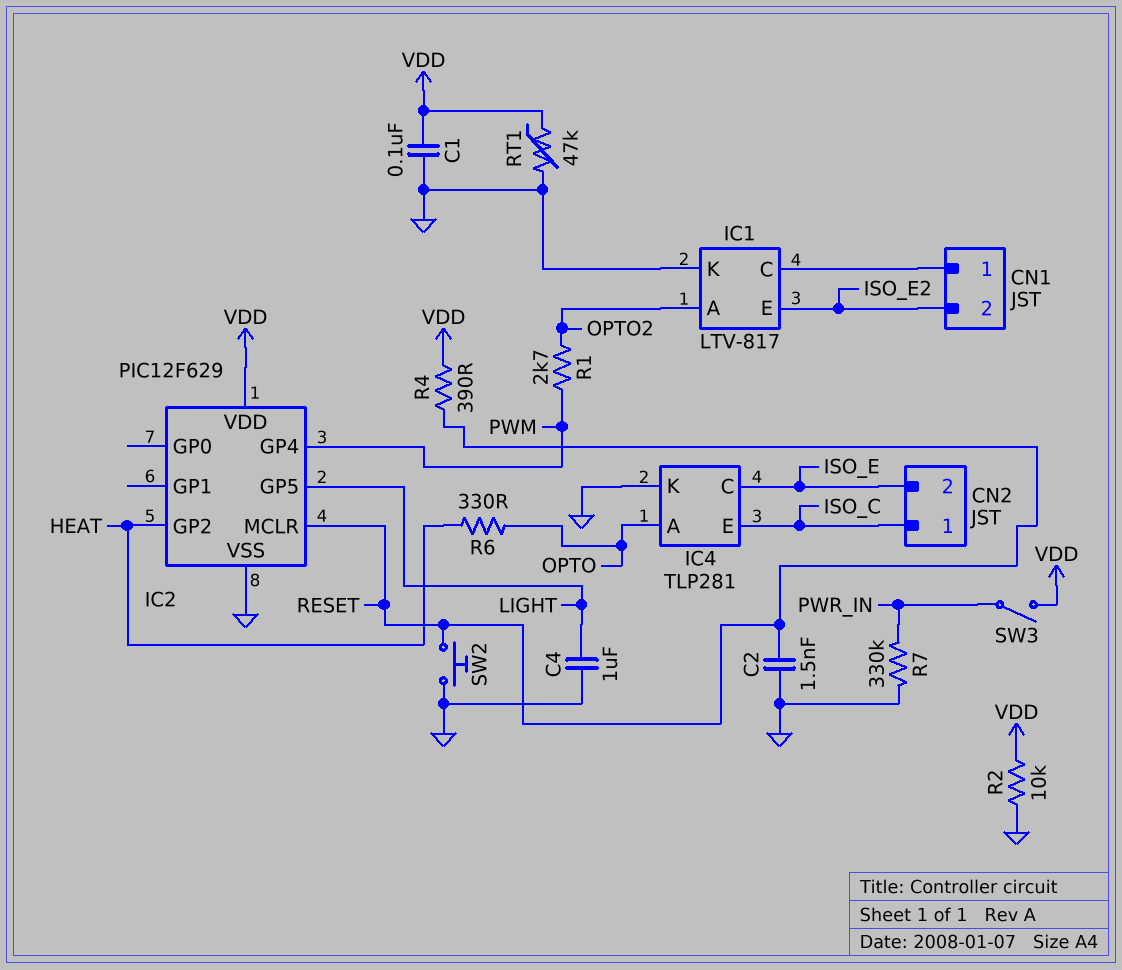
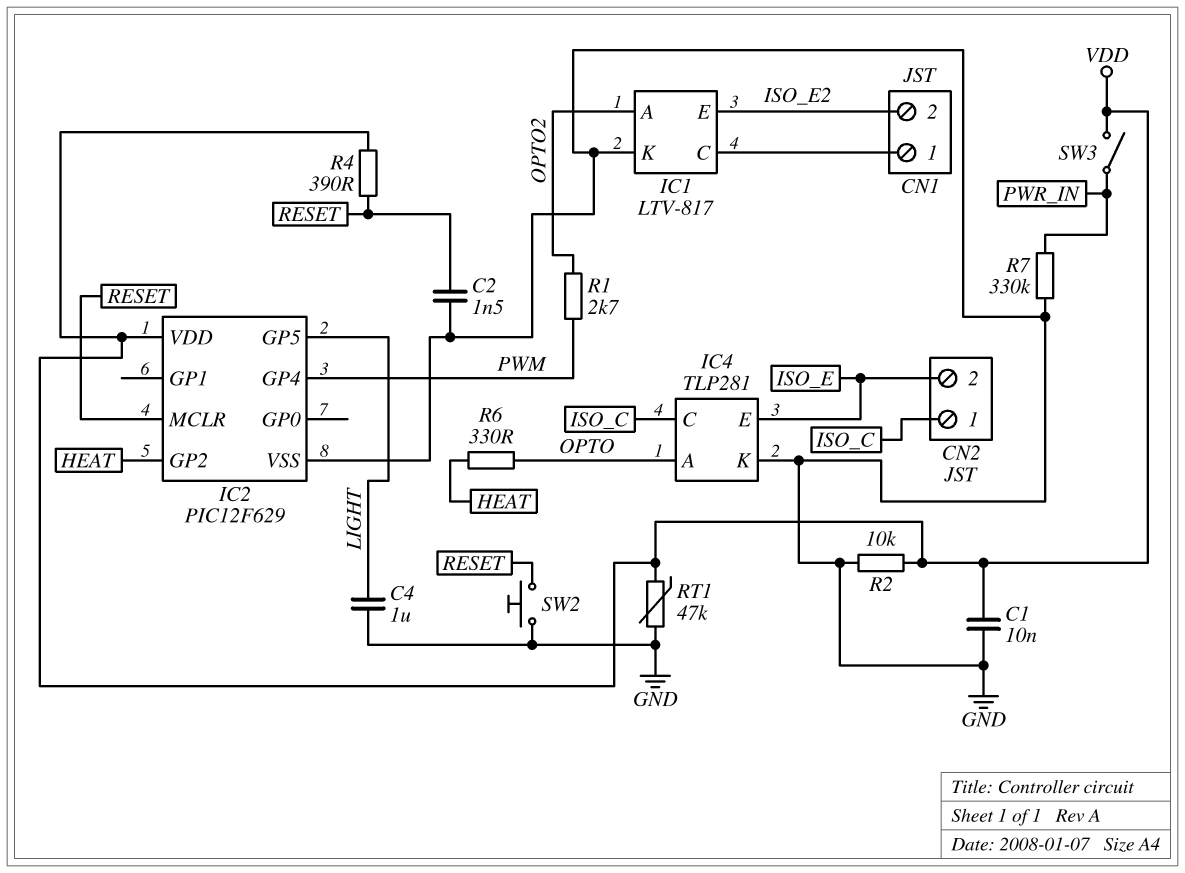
C1: 100nF (GND, VDD) -> 10nF (GND, VDD)
IC4 pin C: ISO_E -> ISO_C
IC4 pin E: ISO_C -> ISO_E

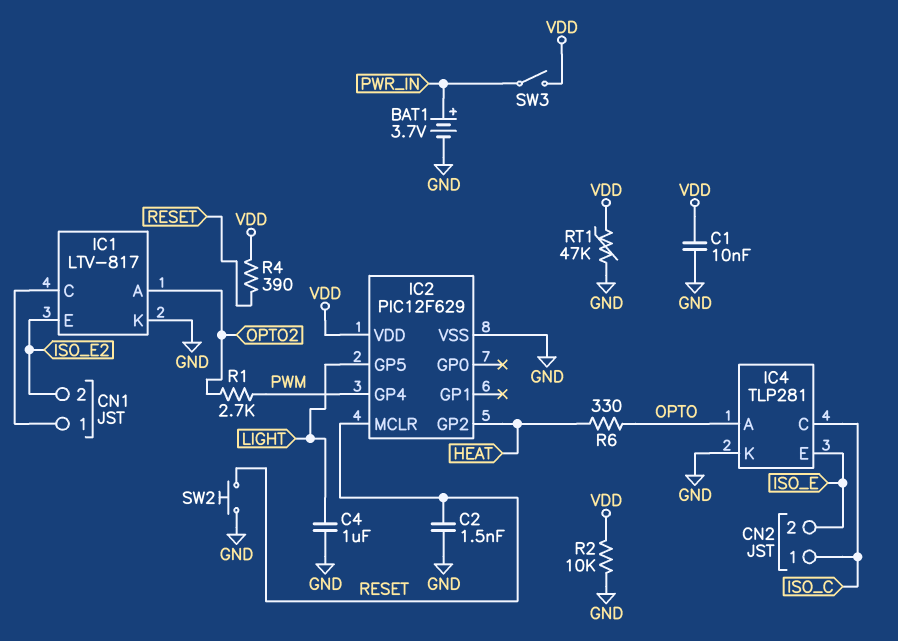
BAT1: none -> 3.7V (plus PWR_IN, minus GND)
R7: 330k (GND, PWR_IN) -> none

